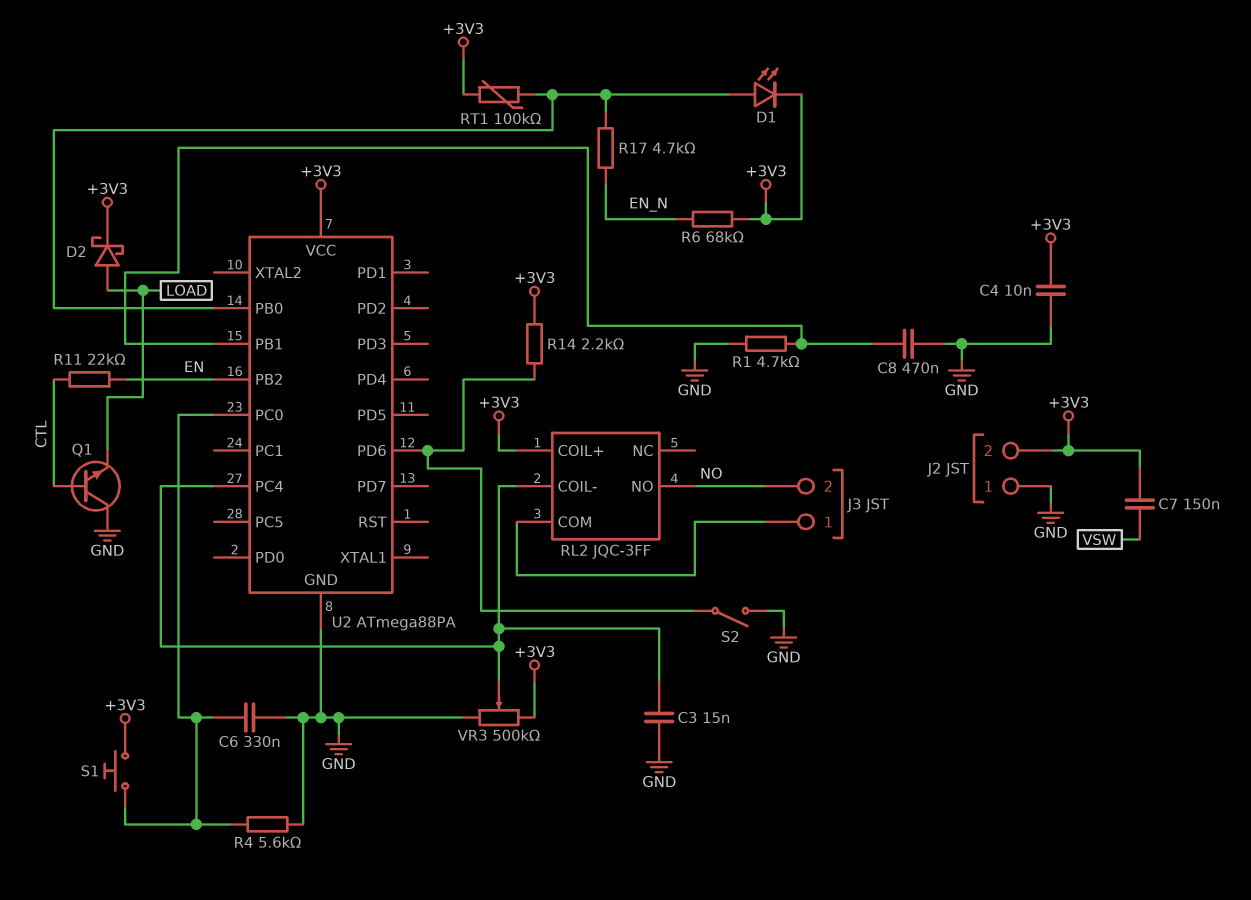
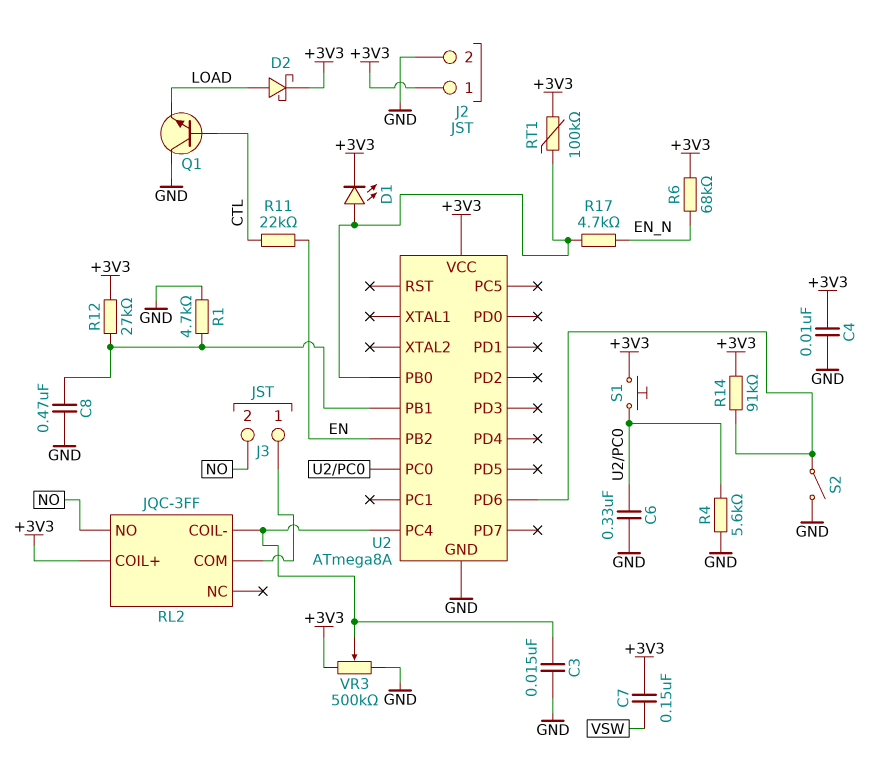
J2 pin 1: GND -> +3V3
J2 pin 2: +3V3 -> GND
R12: none -> 27k (+3V3, U2/PB1)
R14: 2.2k (+3V3, U2/PD6) -> 91k (+3V3, U2/PD6)
U2: ATmega88PA -> ATmega8A

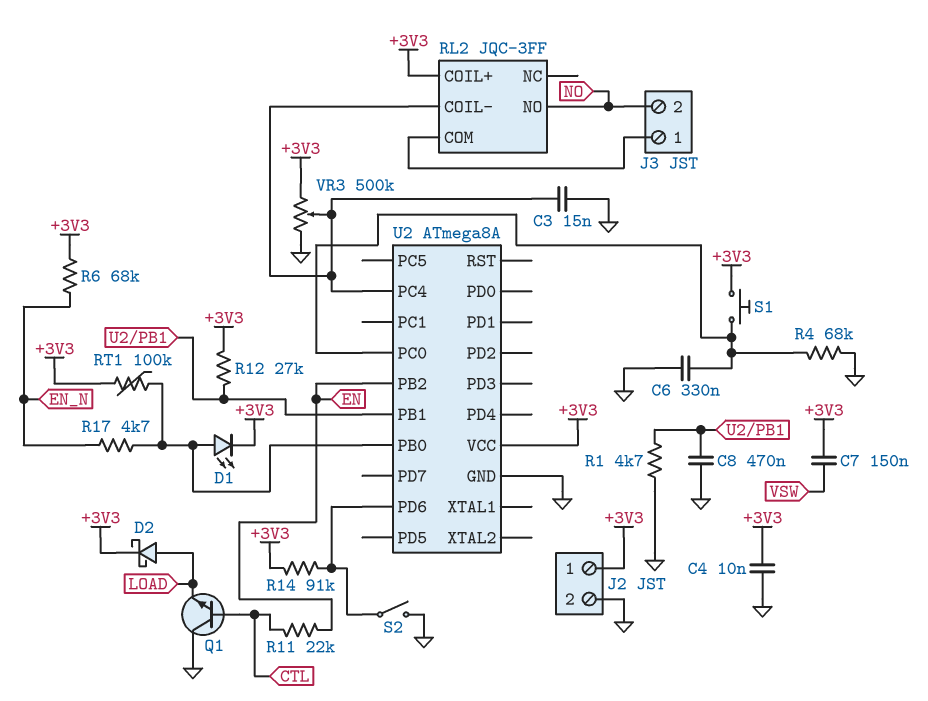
R4: 5.6k (GND, U2/PC0) -> 68k (GND, U2/PC0)

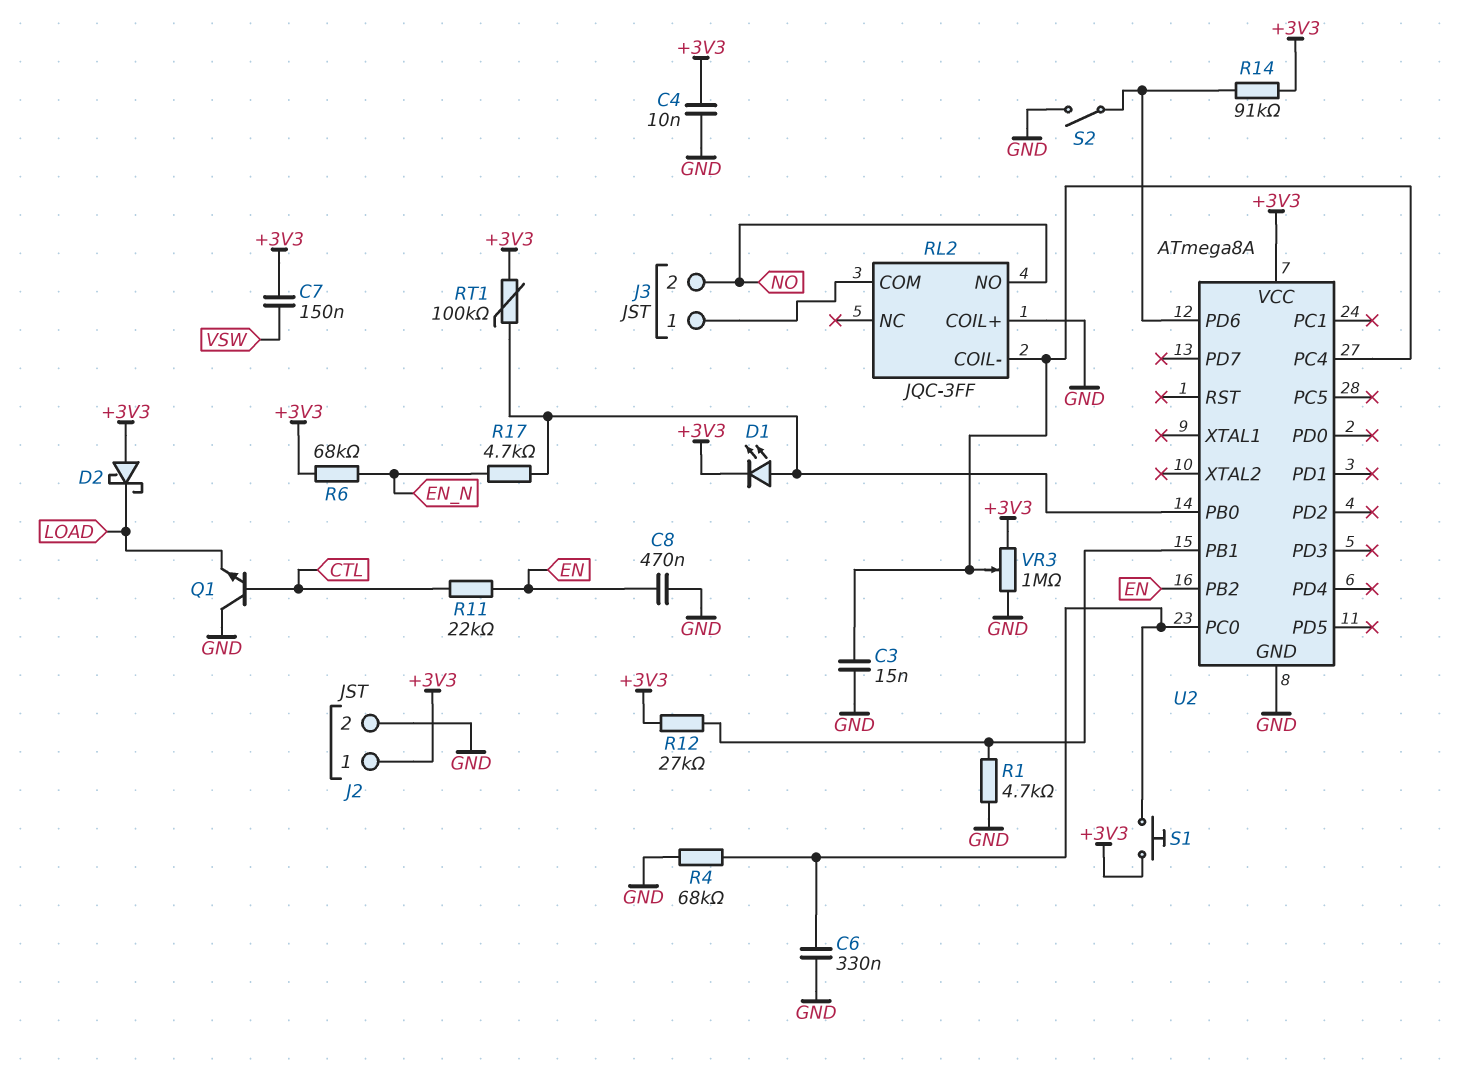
C8: 470nF (GND, U2/PB1) -> 470nF (EN, GND)
D2: schottky (A LOAD, K +3V3) -> schottky (A +3V3, K LOAD)
RL2 pin COIL+: +3V3 -> GND
VR3: 500k (+3V3, GND, wiper RL2/COIL-) -> 1M (+3V3, GND, wiper RL2/COIL-)

